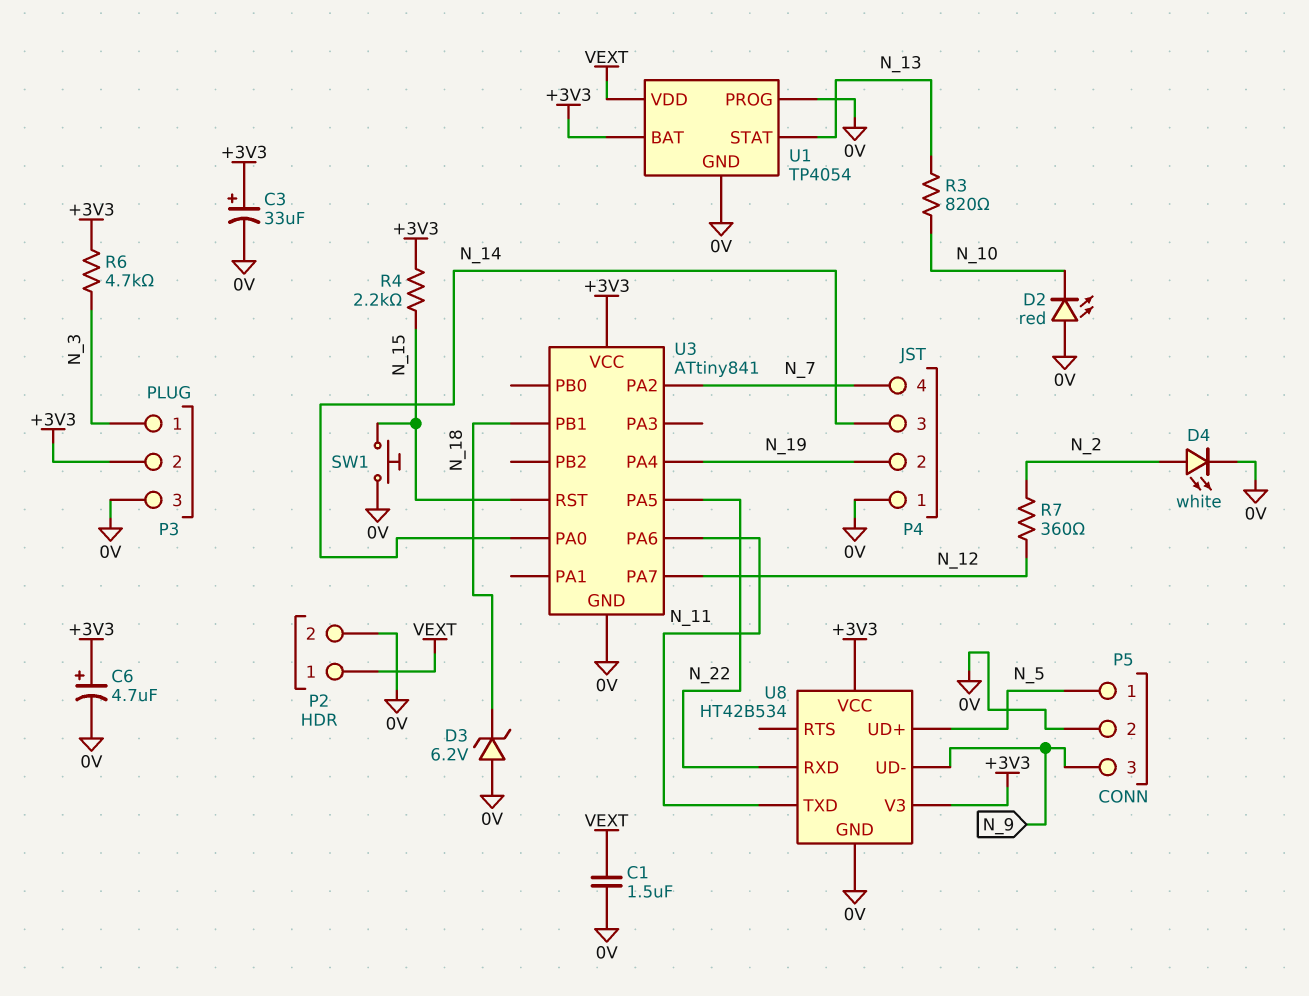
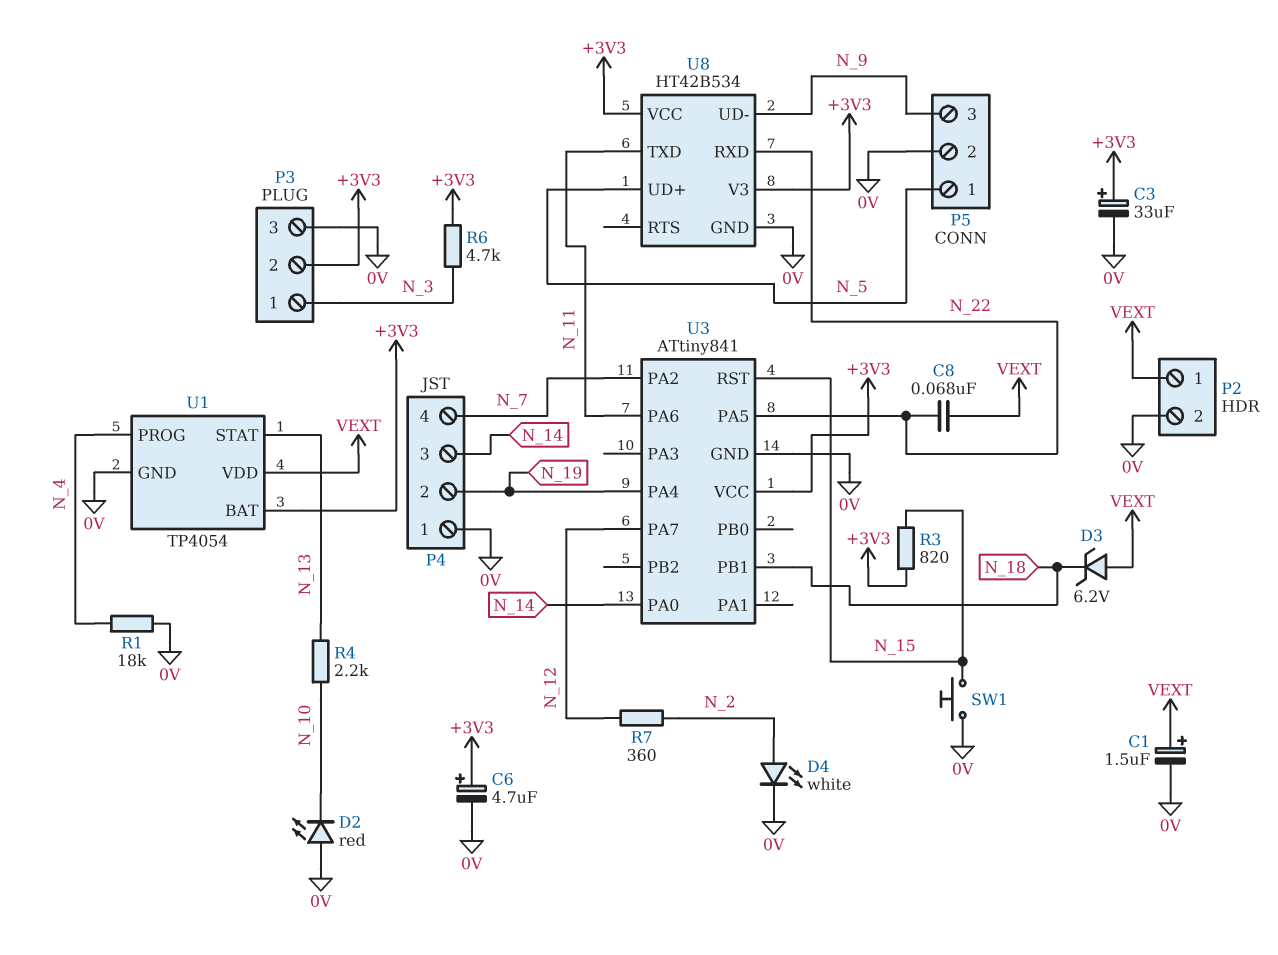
C1: 1.5uF (0V, VEXT) -> 1.5uF (plus VEXT, minus 0V)
C8: none -> 68nF (N_22, VEXT)
D3: zener 6.2V (A 0V, K N_18) -> zener 6.2V (A VEXT, K N_18)
R1: none -> 18k (0V, N_4)
R3: 820 (N_10, N_13) -> 820 (+3V3, N_15)
R4: 2.2k (+3V3, N_15) -> 2.2k (N_10, N_13)
U1 pin PROG: 0V -> N_4

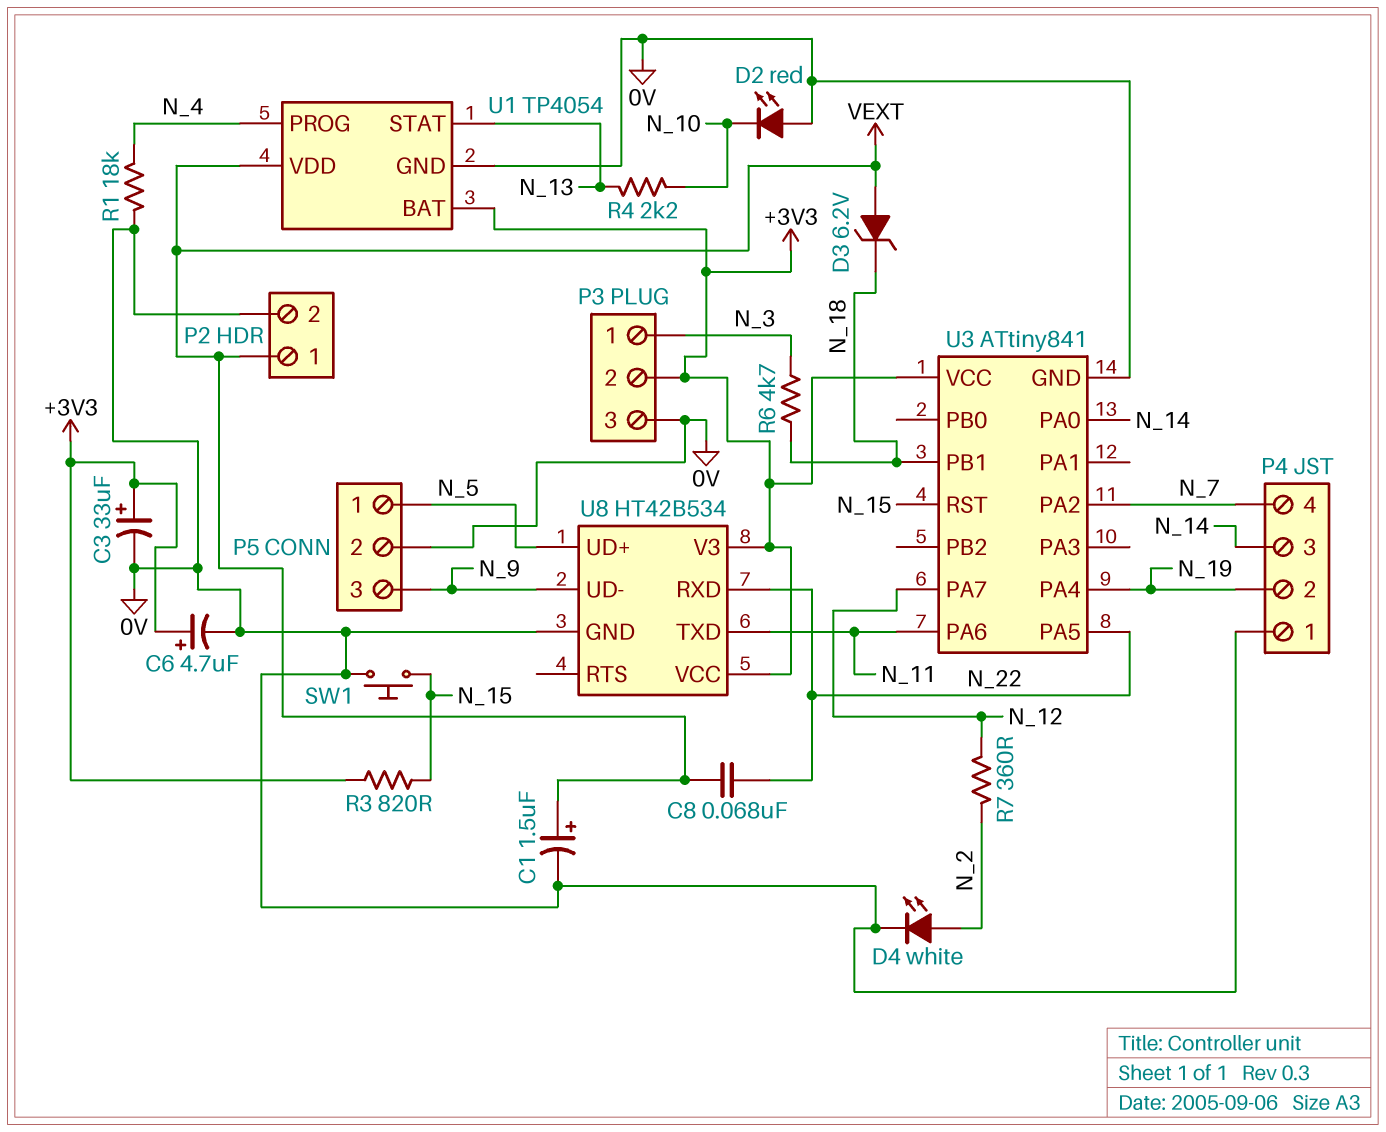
R6: 4.7k (+3V3, N_3) -> 4.7k (N_3, N_18)

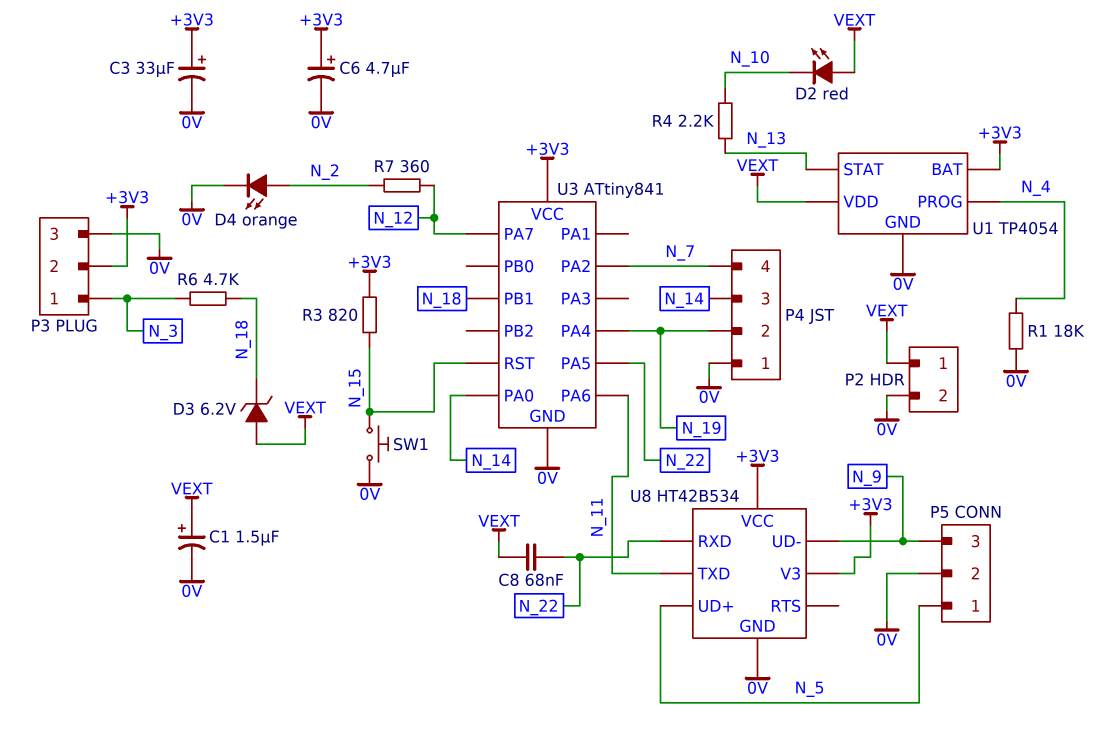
D2: LED red (A 0V, K N_10) -> LED red (A VEXT, K N_10)
D4: LED white (A N_2, K 0V) -> LED orange (A N_2, K 0V)

